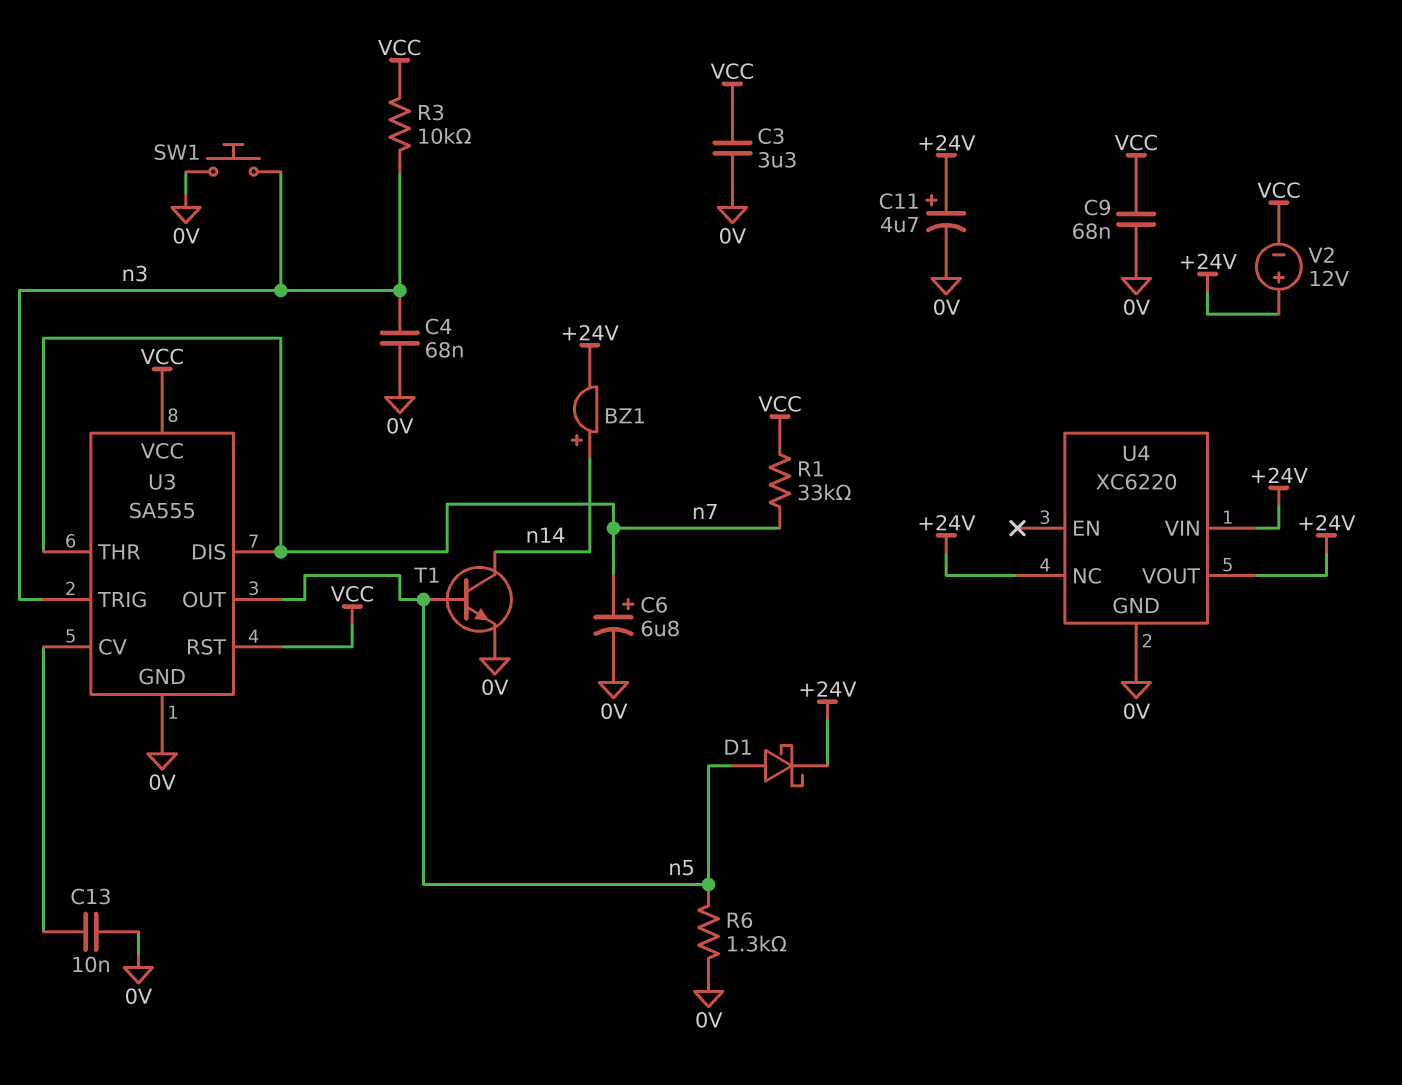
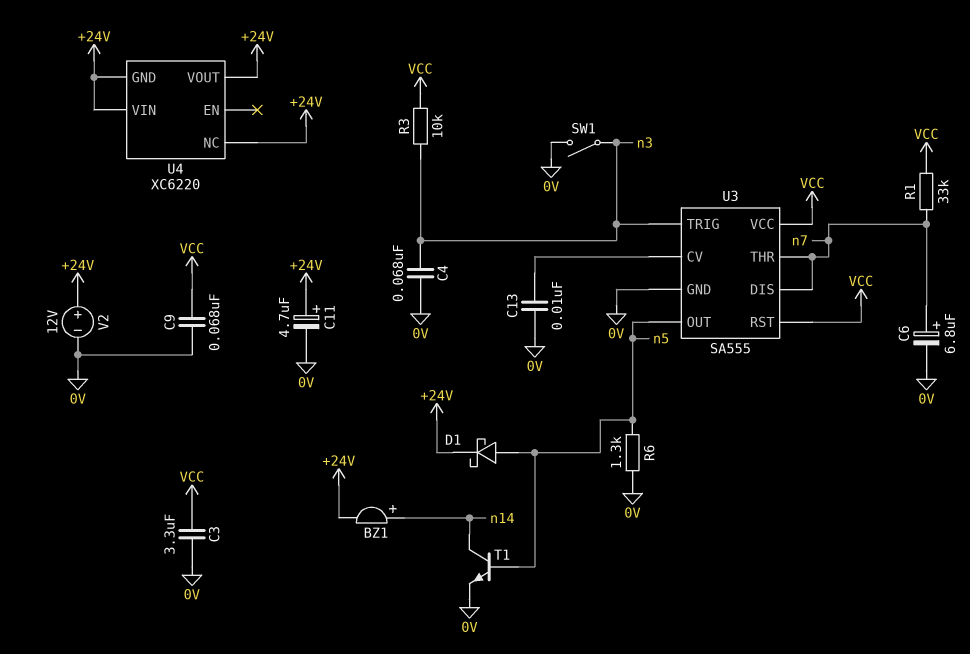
SW1: button (0V, n3) -> switch (0V, n3)
U4 pin GND: 0V -> +24V
V2: 12V (plus +24V, minus VCC) -> 12V (plus +24V, minus 0V)

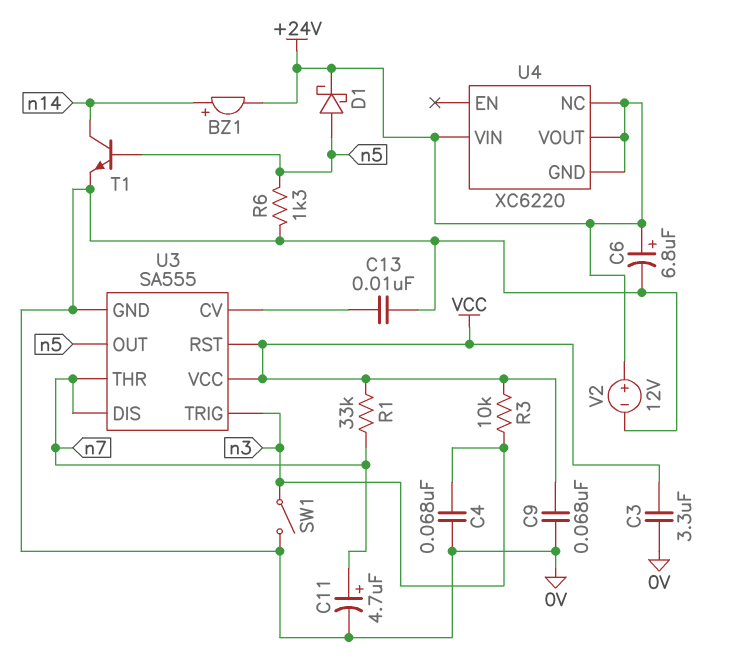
C6: 6.8uF (plus n7, minus 0V) -> 6.8uF (plus +24V, minus 0V)
C11: 4.7uF (plus +24V, minus 0V) -> 4.7uF (plus n7, minus 0V)

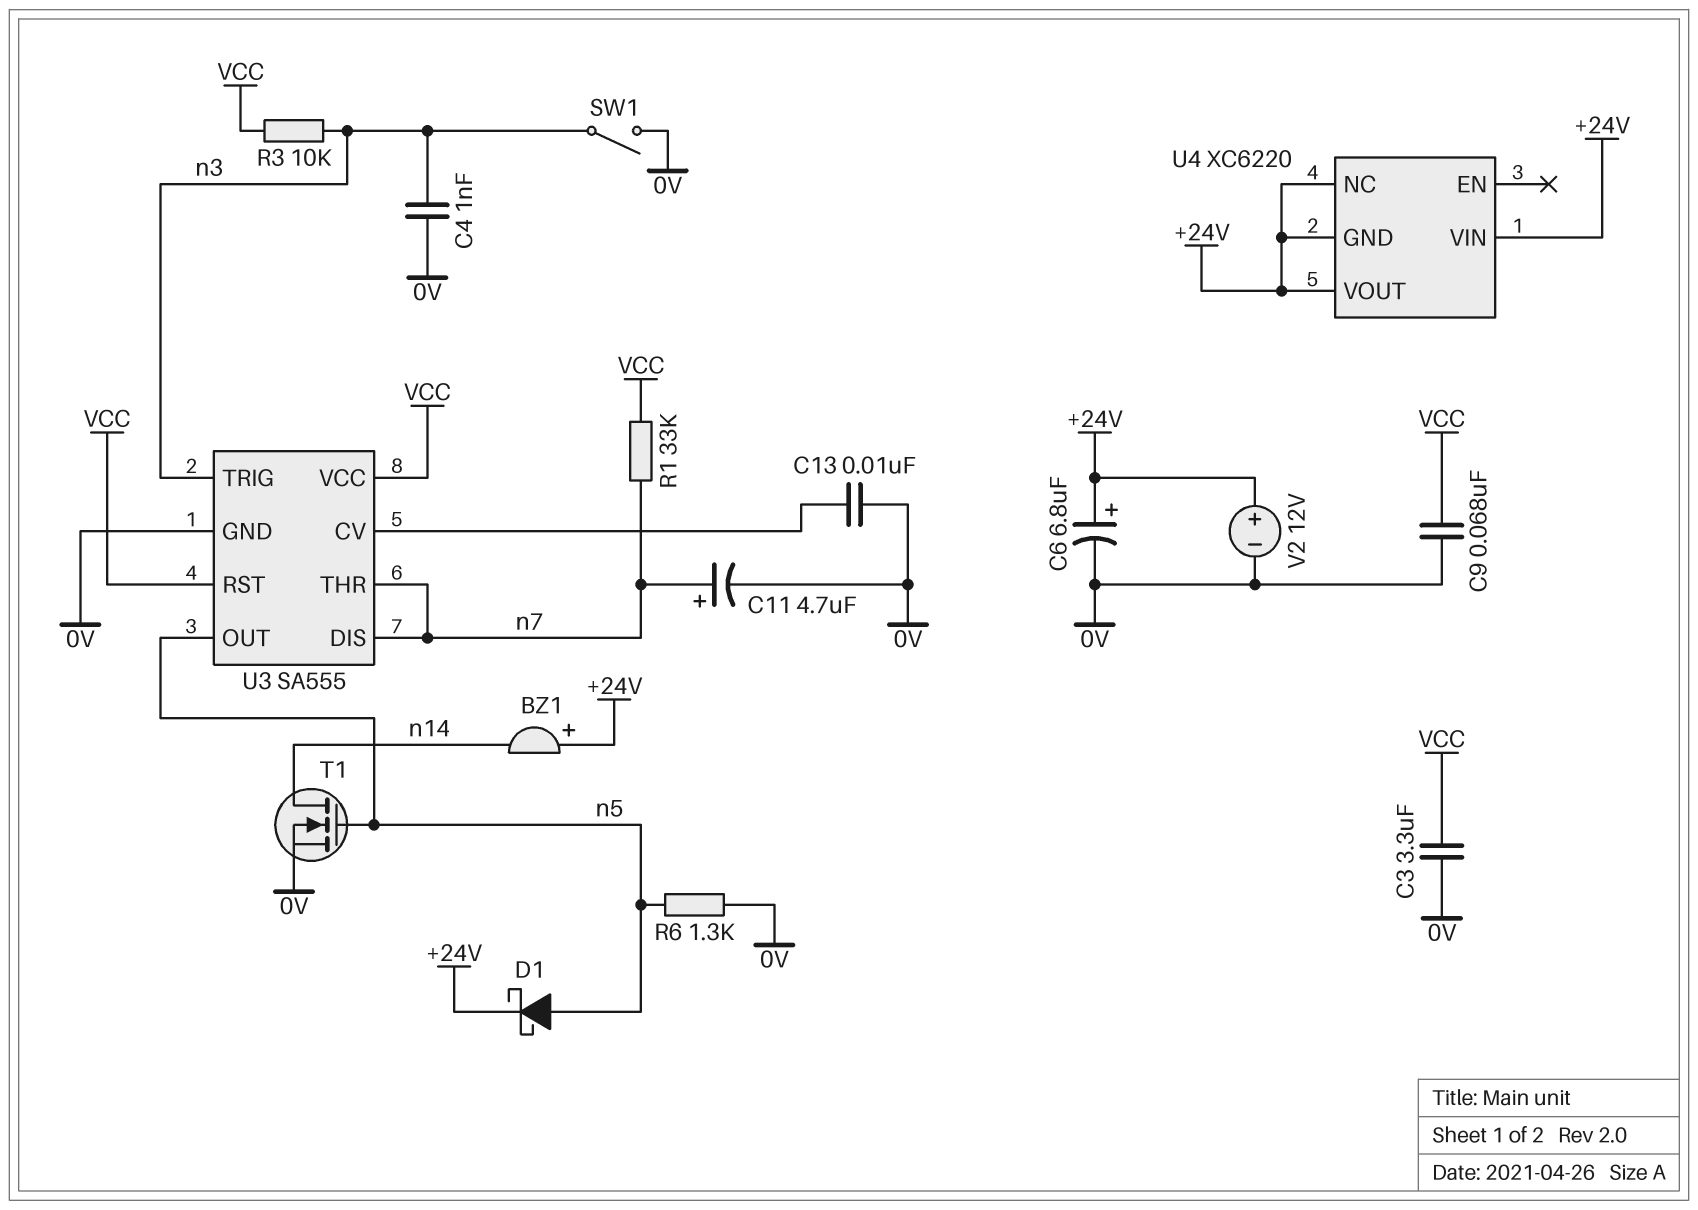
BZ1: buzzer (plus n14, minus +24V) -> buzzer (plus +24V, minus n14)
C4: 68nF (0V, n3) -> 1nF (0V, n3)
T1: NPN (B n5, C n14, E 0V) -> NMOS (G n5, D n14, S 0V)

